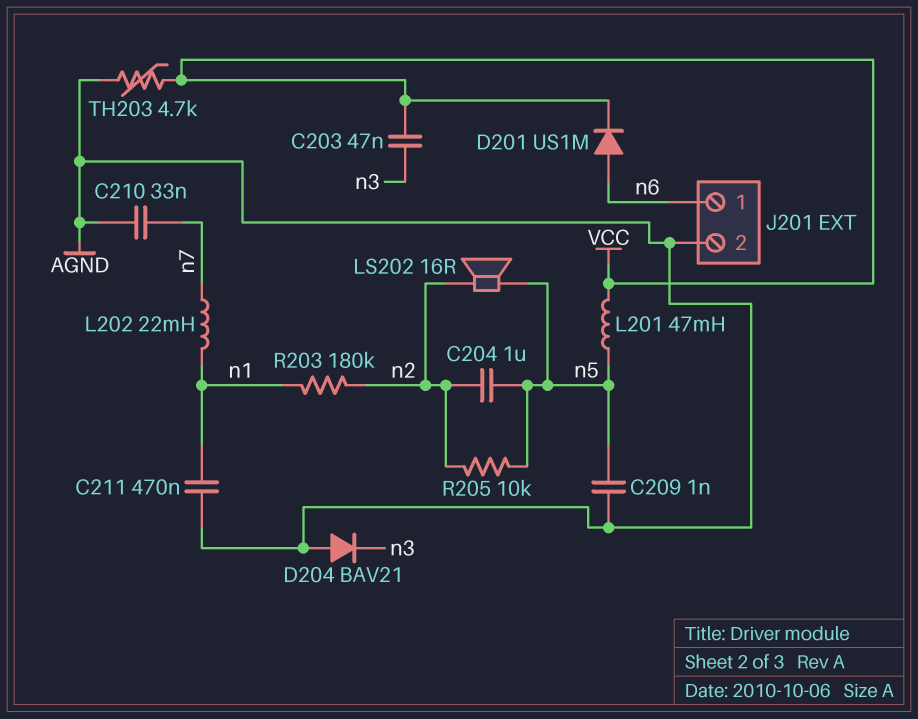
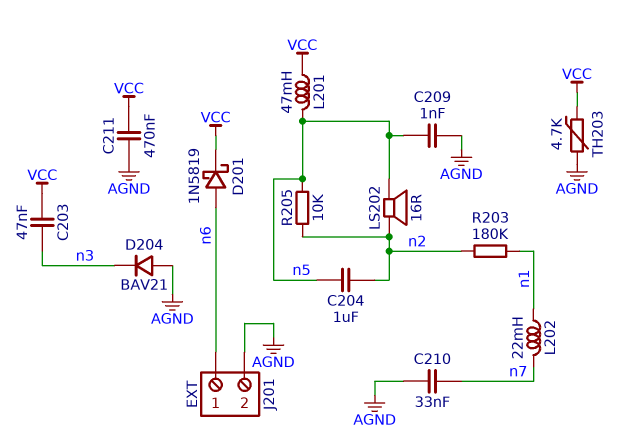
C211: 470nF (AGND, n1) -> 470nF (AGND, VCC)
D201: diode US1M (A n6, K VCC) -> schottky 1N5819 (A n6, K VCC)

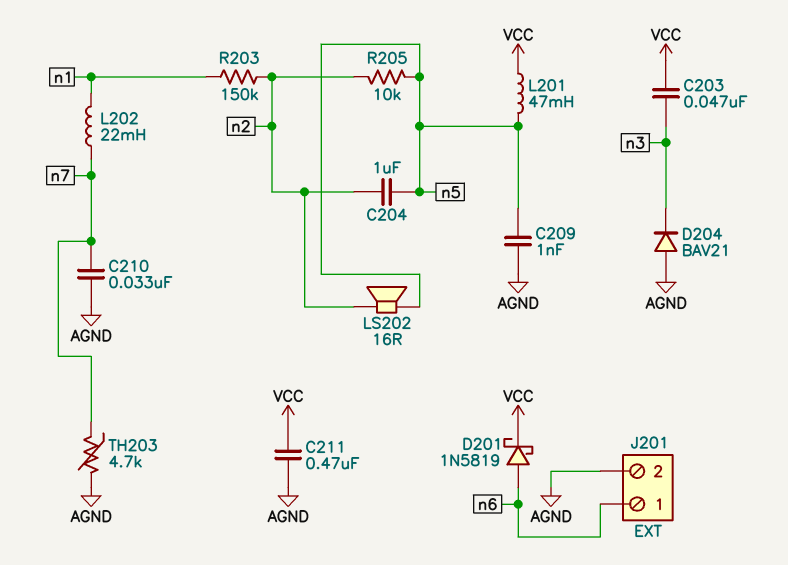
R203: 180k (n1, n2) -> 150k (n1, n2)
TH203: 4.7k (AGND, VCC) -> 4.7k (AGND, n7)

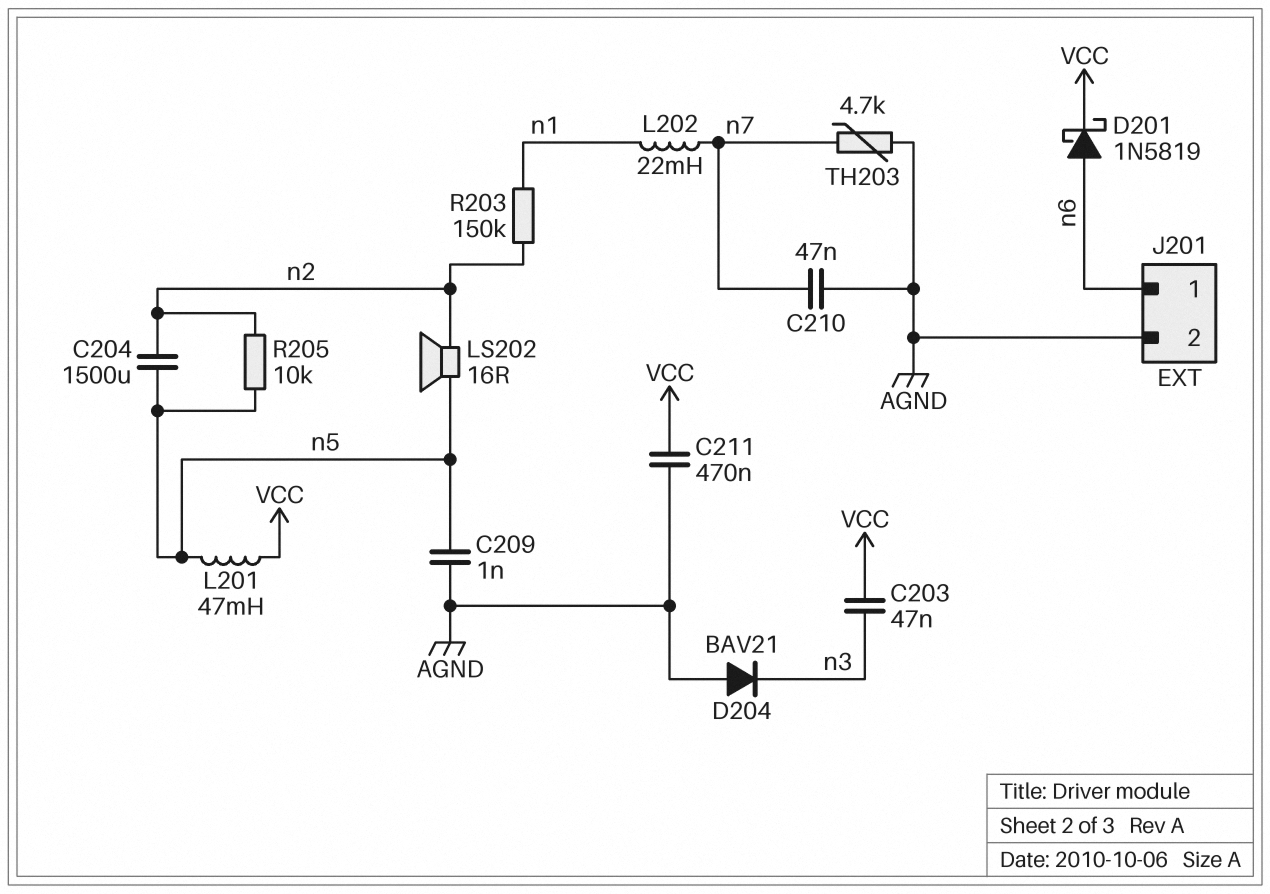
C204: 1uF (n2, n5) -> 1500uF (n2, n5)
C210: 33nF (AGND, n7) -> 47nF (AGND, n7)

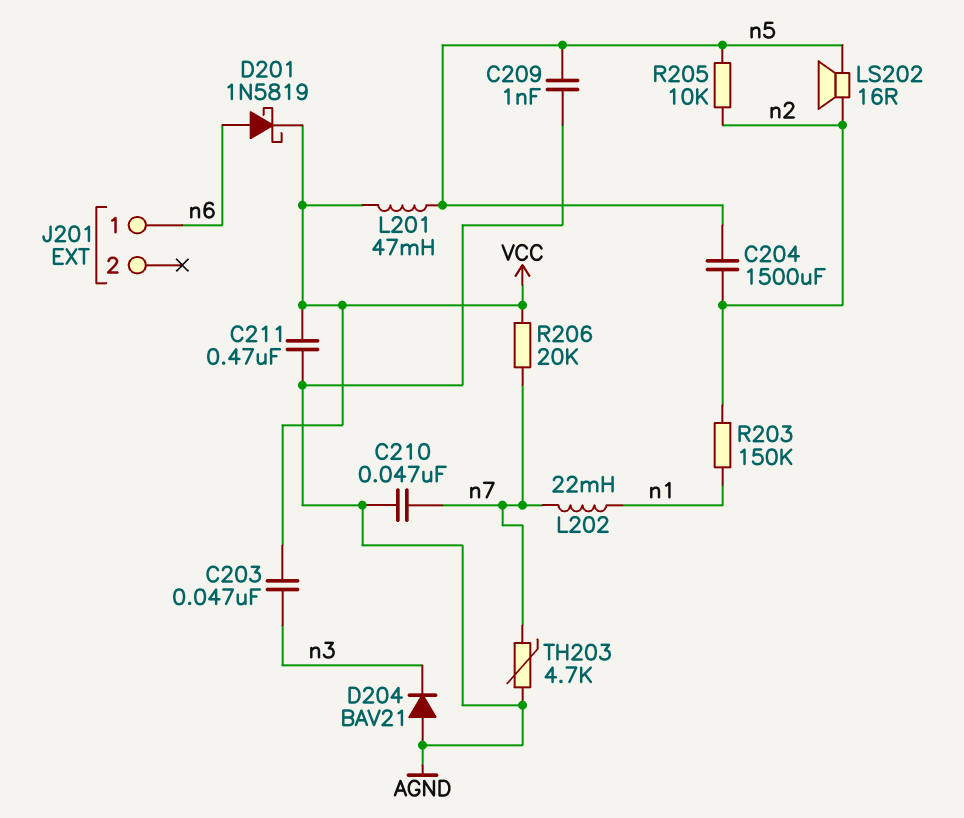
J201 pin 2: AGND -> none
R206: none -> 20k (VCC, n7)

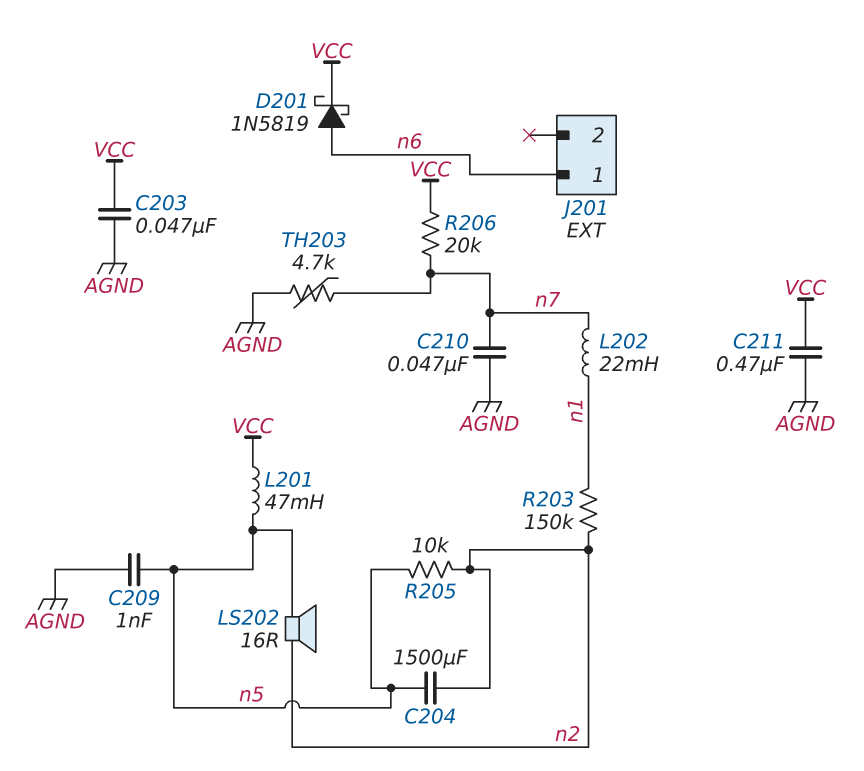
C203: 47nF (VCC, n3) -> 47nF (AGND, VCC)
D204: diode BAV21 (A AGND, K n3) -> none

